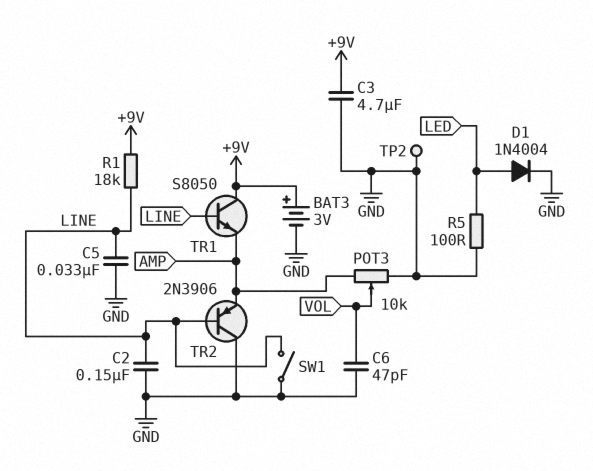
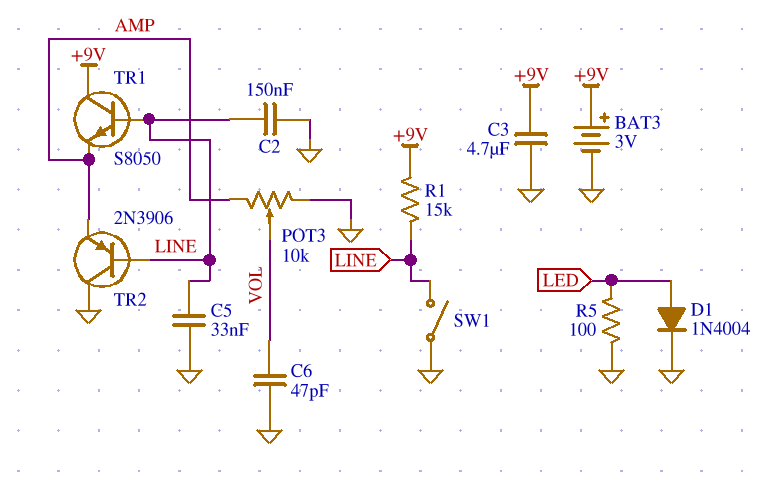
R1: 18k (+9V, LINE) -> 15k (+9V, LINE)
TP2: test point (GND) -> none

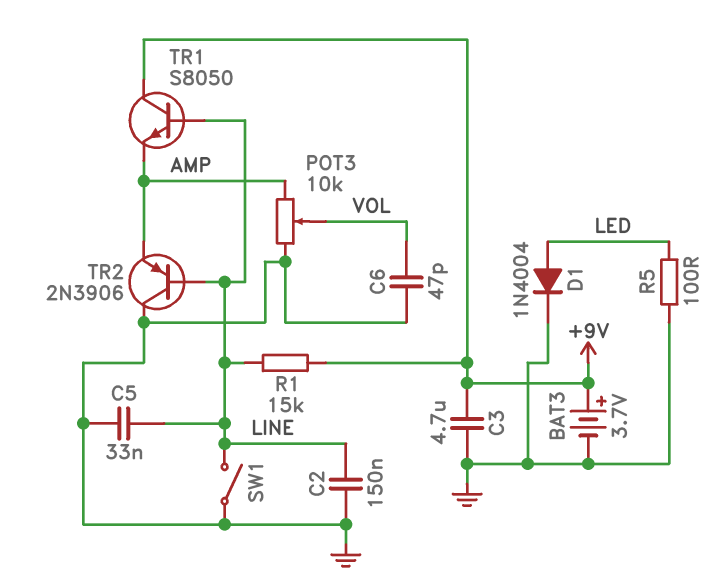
BAT3: 3V (plus +9V, minus GND) -> 3.7V (plus +9V, minus GND)

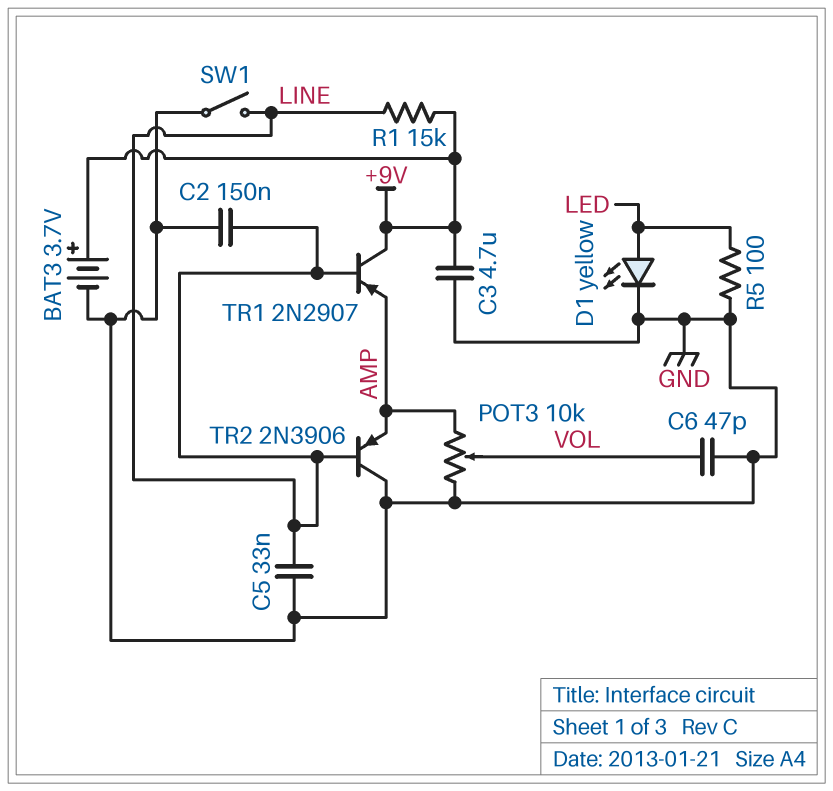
D1: diode 1N4004 (A LED, K GND) -> LED yellow (A LED, K GND)
TR1: NPN S8050 (B LINE, C +9V, E AMP) -> PNP 2N2907 (B LINE, C +9V, E AMP)

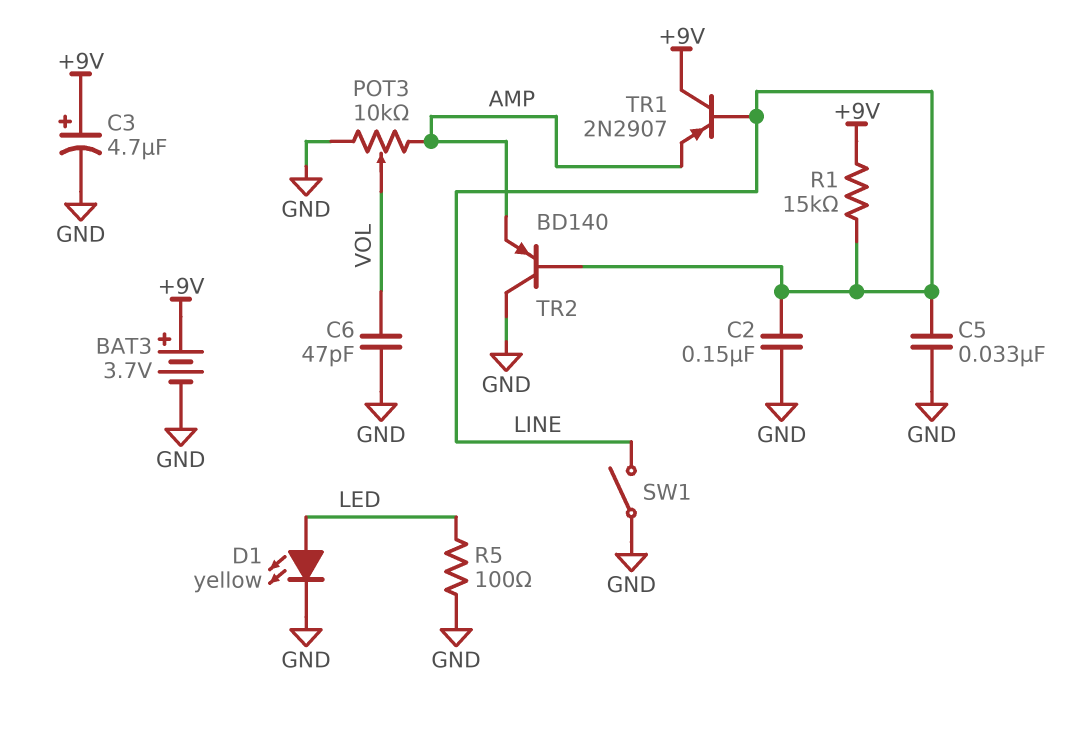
C3: 4.7uF (+9V, GND) -> 4.7uF (plus +9V, minus GND)
TR2: PNP 2N3906 (B LINE, C GND, E AMP) -> PNP BD140 (B LINE, C GND, E AMP)

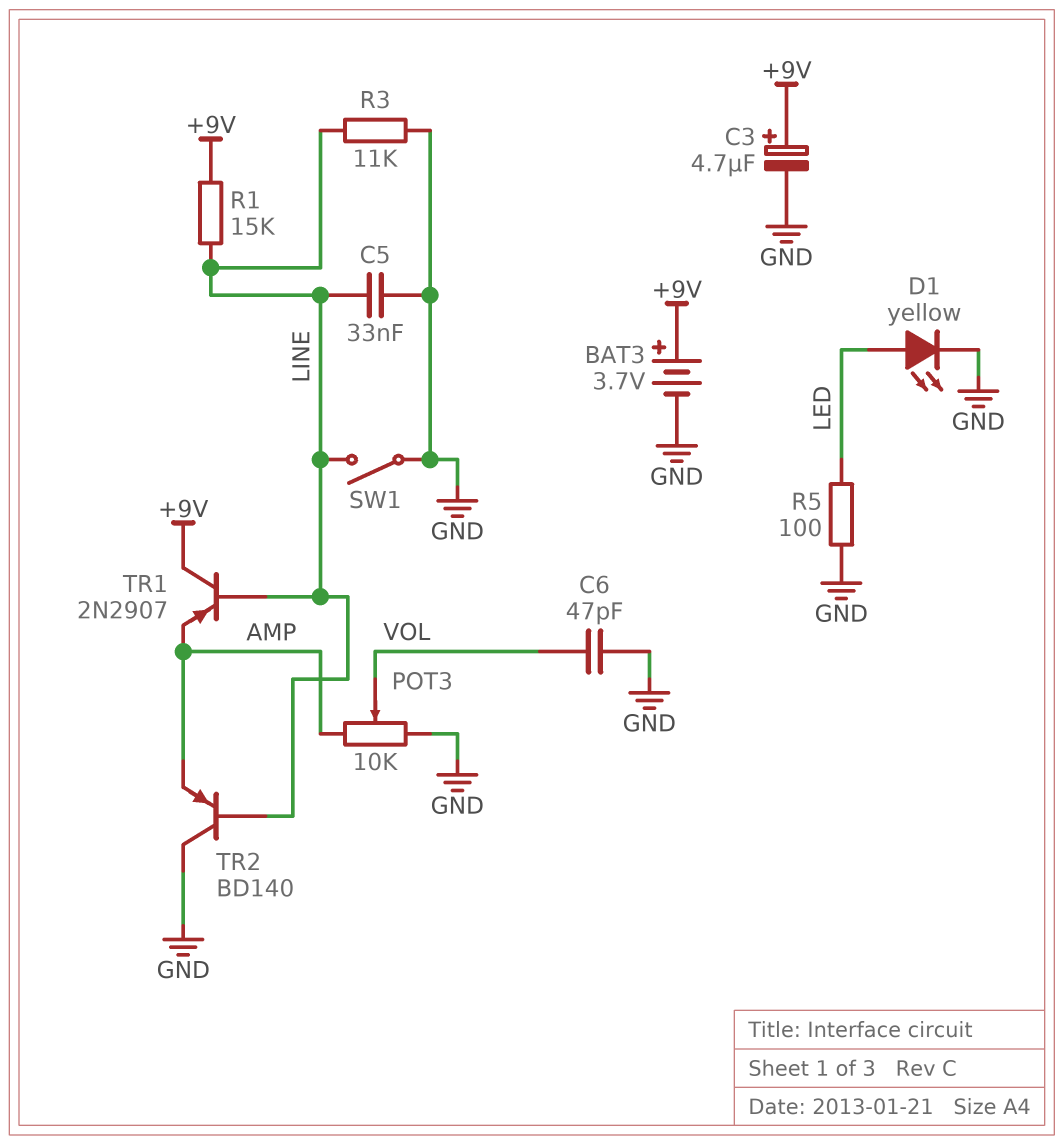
C2: 150nF (GND, LINE) -> none
R3: none -> 11k (GND, LINE)

